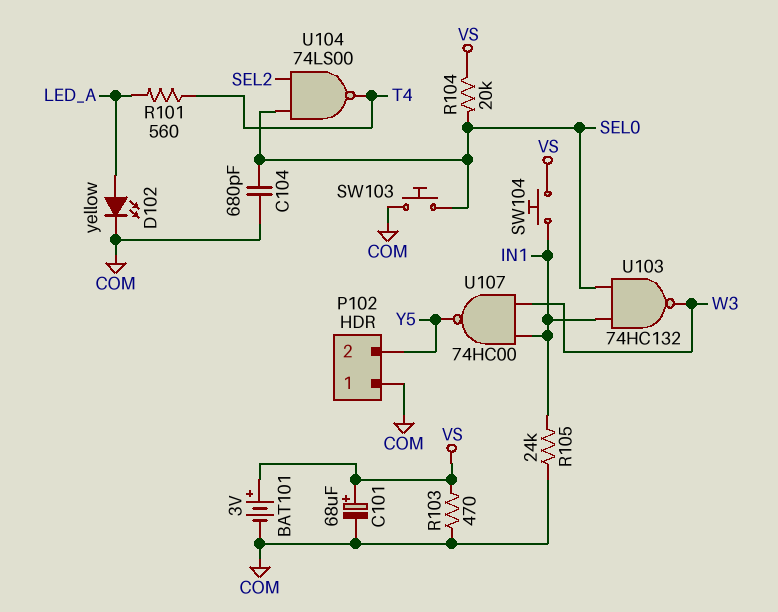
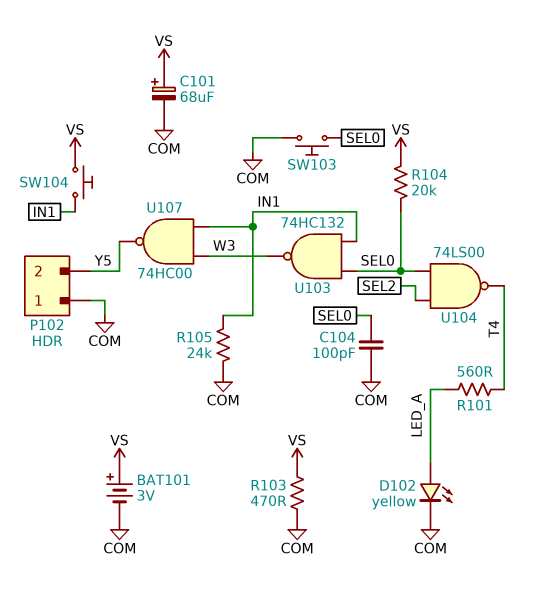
C104: 680pF (COM, SEL0) -> 100pF (COM, SEL0)

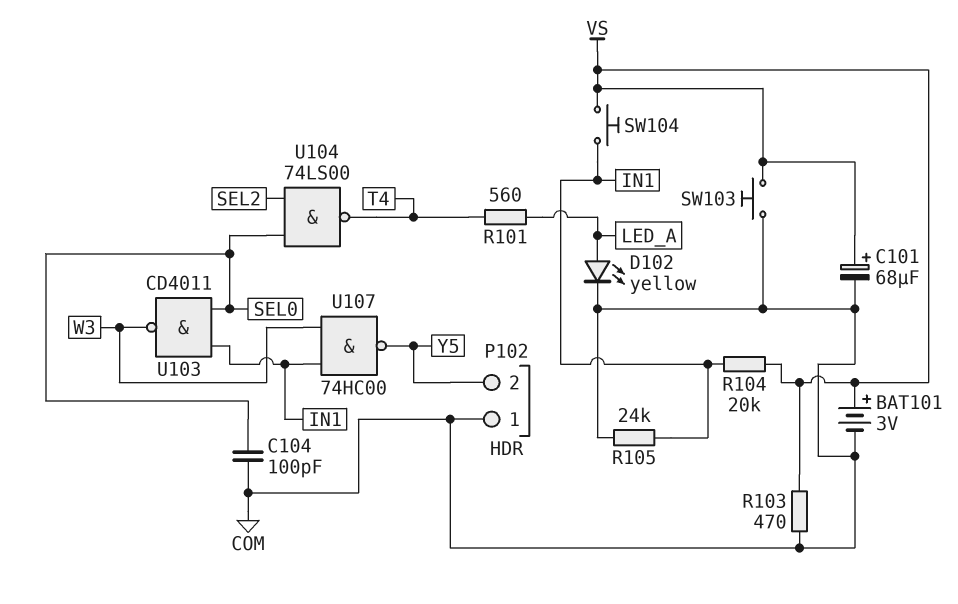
R104: 20k (SEL0, VS) -> 20k (IN1, VS)
SW103: button (COM, SEL0) -> button (COM, VS)
U103: NAND 74HC132 (in IN1, in SEL0, out W3) -> NAND CD4011 (in IN1, in SEL0, out W3)

